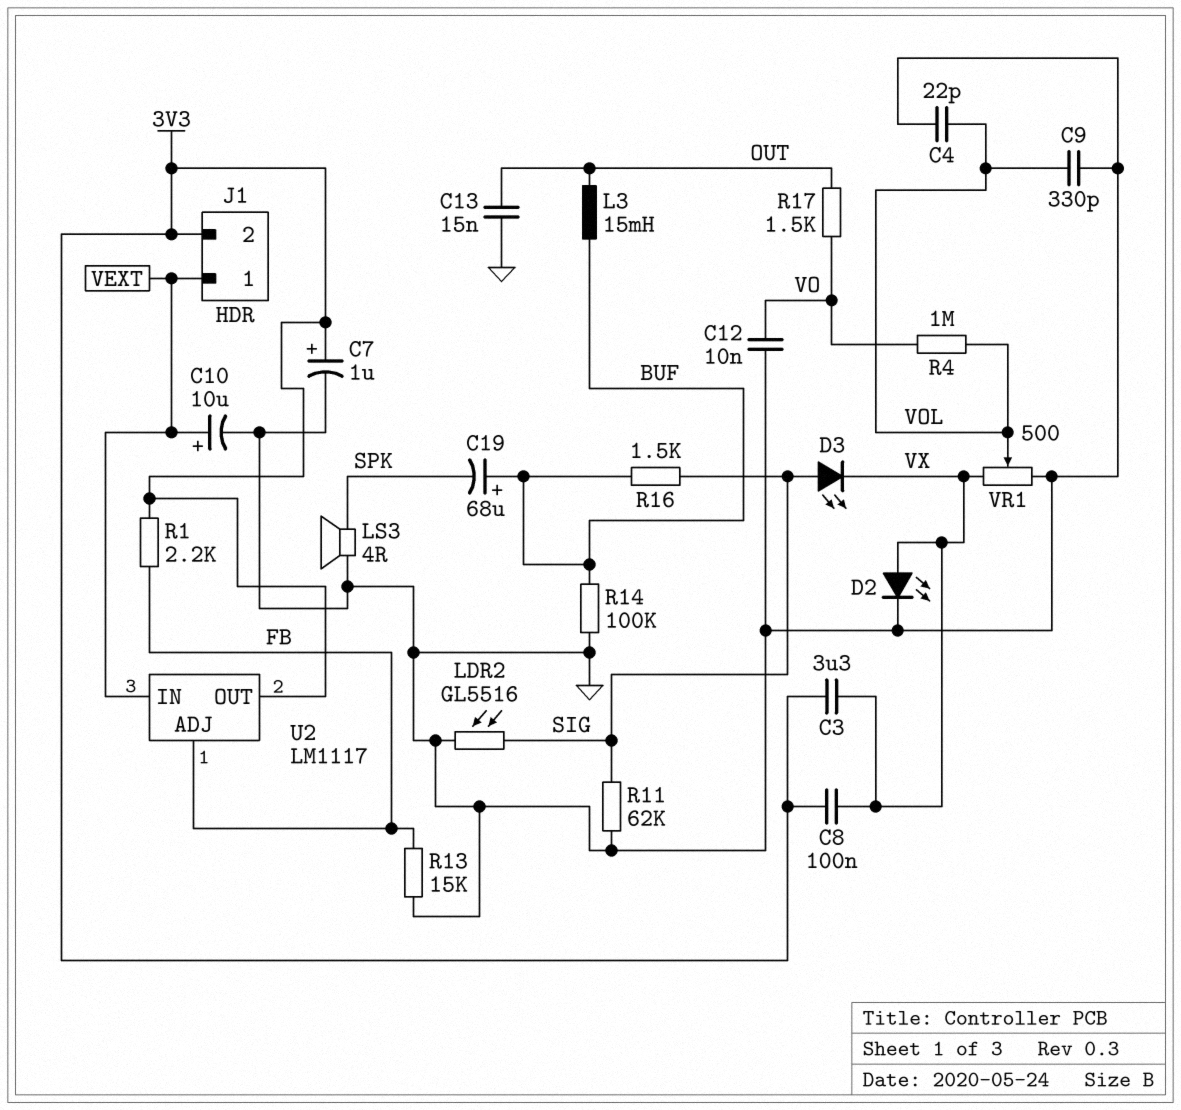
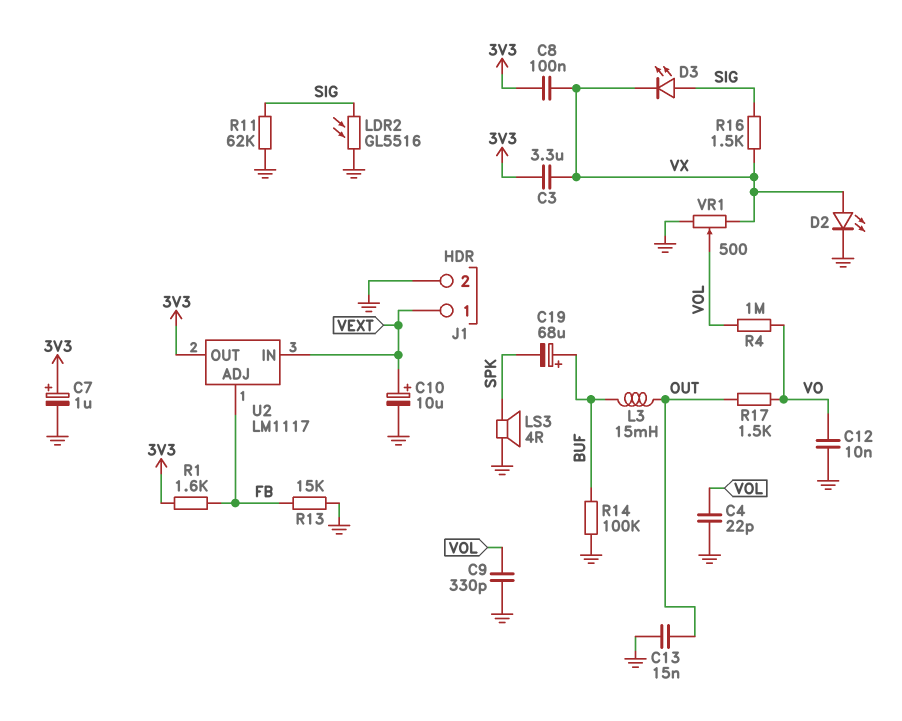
J1 pin 2: 3V3 -> GND
R1: 2.2k (3V3, FB) -> 1.6k (3V3, FB)
R16: 1.5k (BUF, SIG) -> 1.5k (SIG, VX)

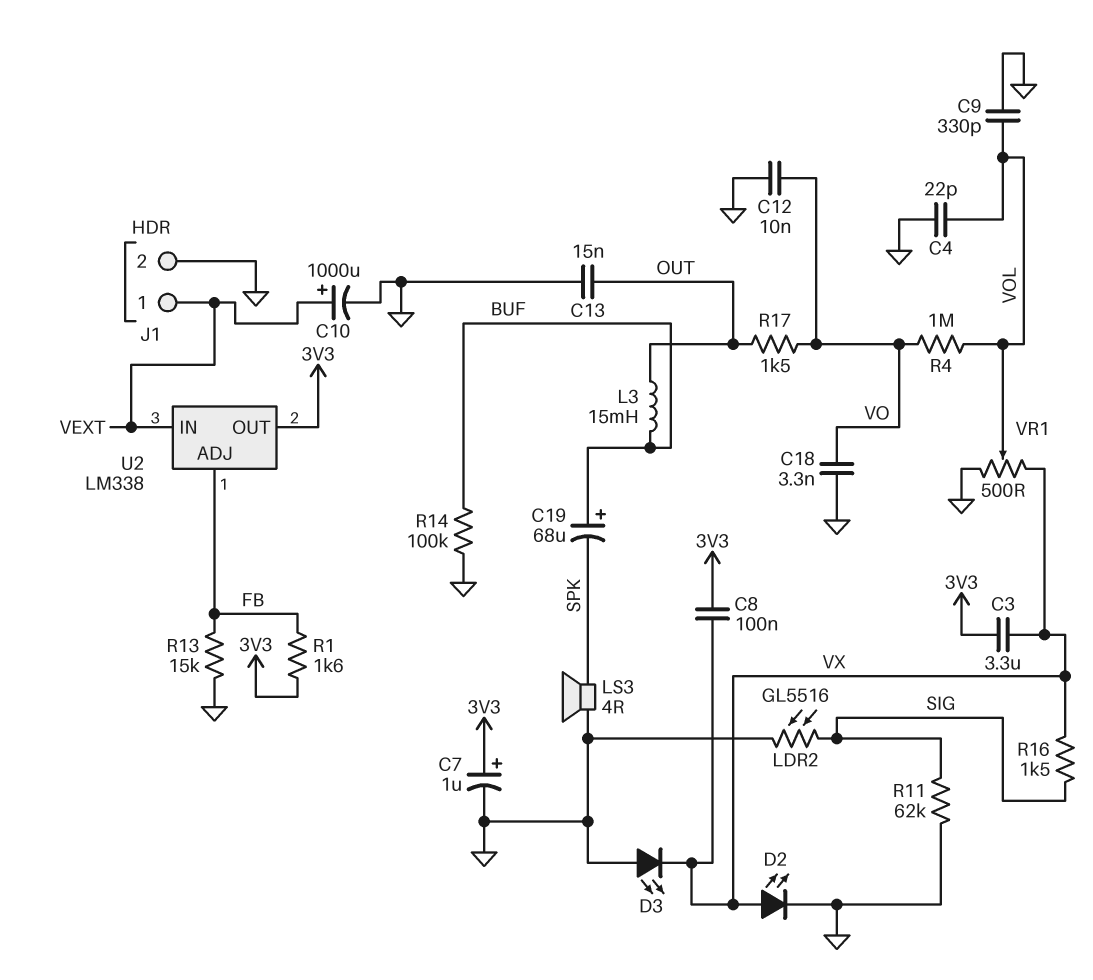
C10: 10uF (plus VEXT, minus GND) -> 1000uF (plus VEXT, minus GND)
C18: none -> 3.3nF (GND, VO)
D3: LED (A SIG, K VX) -> LED (A GND, K VX)
U2: LM1117 -> LM338

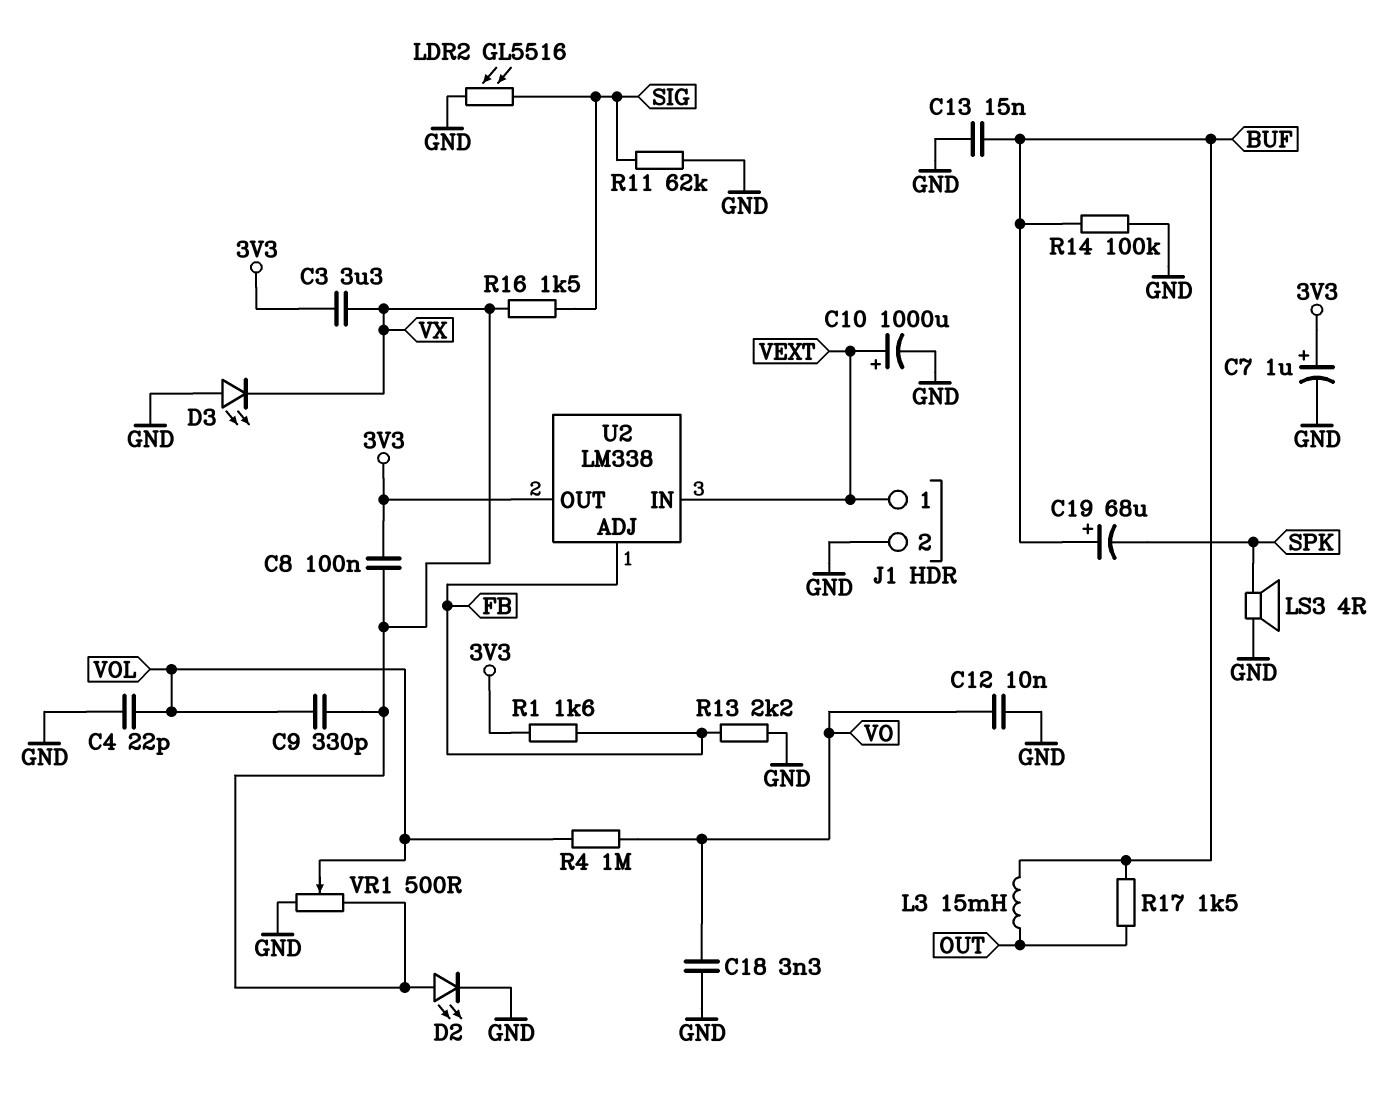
C9: 330pF (GND, VOL) -> 330pF (VOL, VX)
C13: 15nF (GND, OUT) -> 15nF (BUF, GND)
R13: 15k (FB, GND) -> 2.2k (FB, GND)
R17: 1.5k (OUT, VO) -> 1.5k (BUF, OUT)

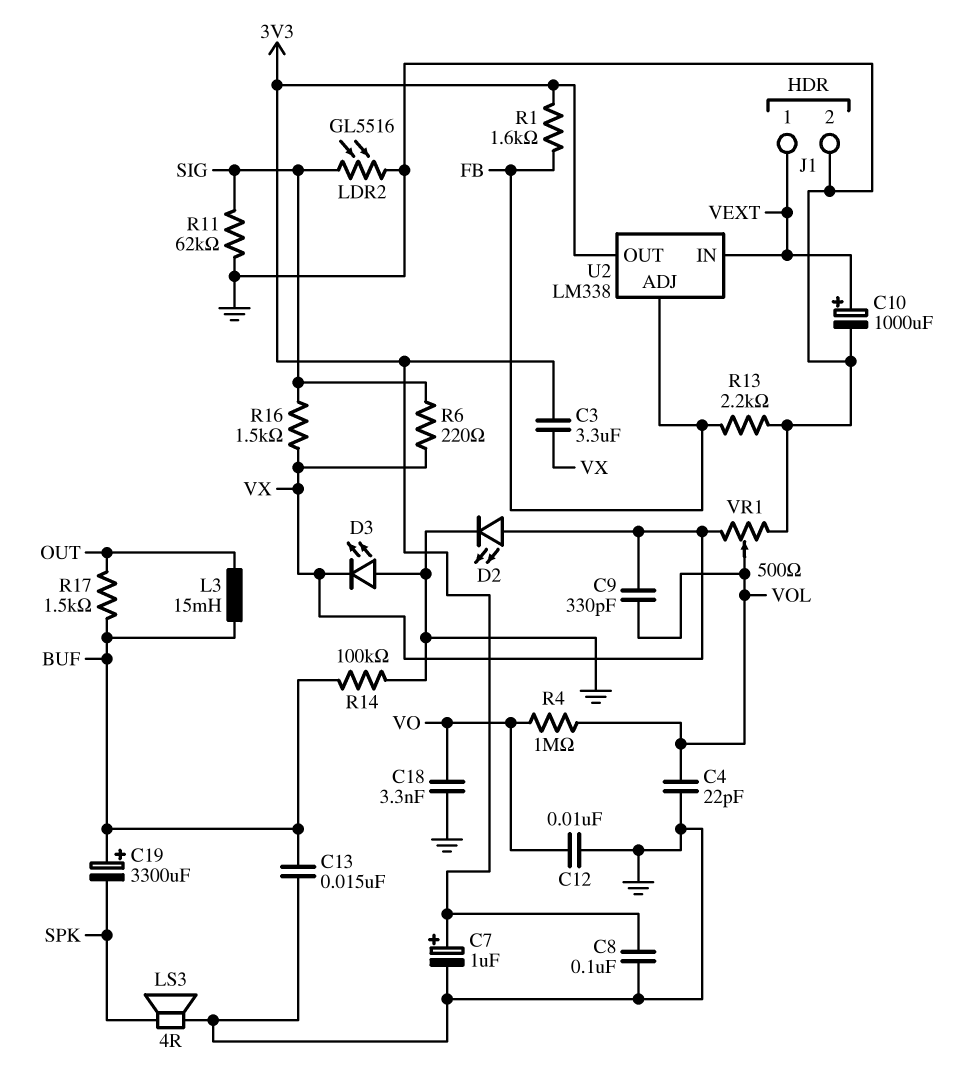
C8: 100nF (3V3, VX) -> 100nF (3V3, GND)
C19: 68uF (plus BUF, minus SPK) -> 3300uF (plus BUF, minus SPK)
R6: none -> 220 (SIG, VX)

